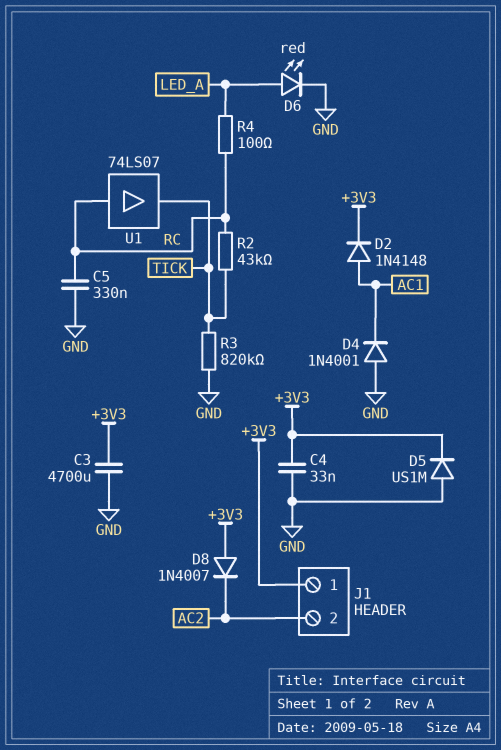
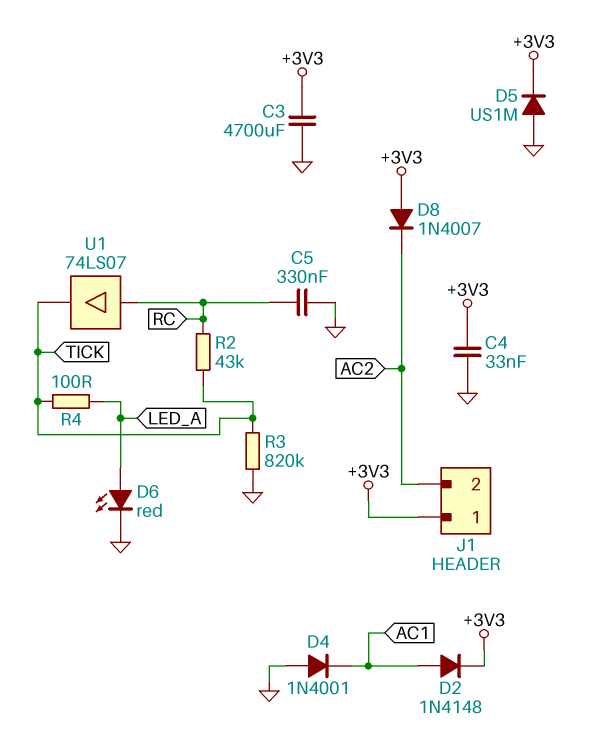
R4: 100 (LED_A, RC) -> 100 (LED_A, TICK)

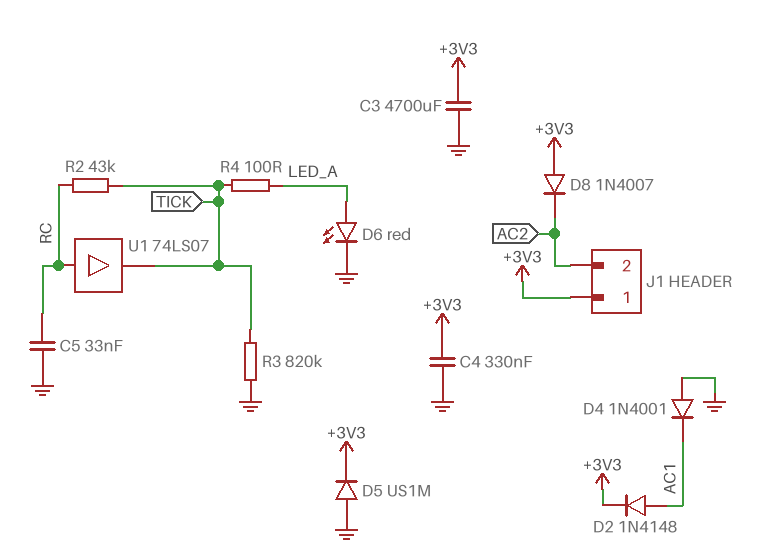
C4: 33nF (+3V3, GND) -> 330nF (+3V3, GND)
C5: 330nF (GND, RC) -> 33nF (GND, RC)

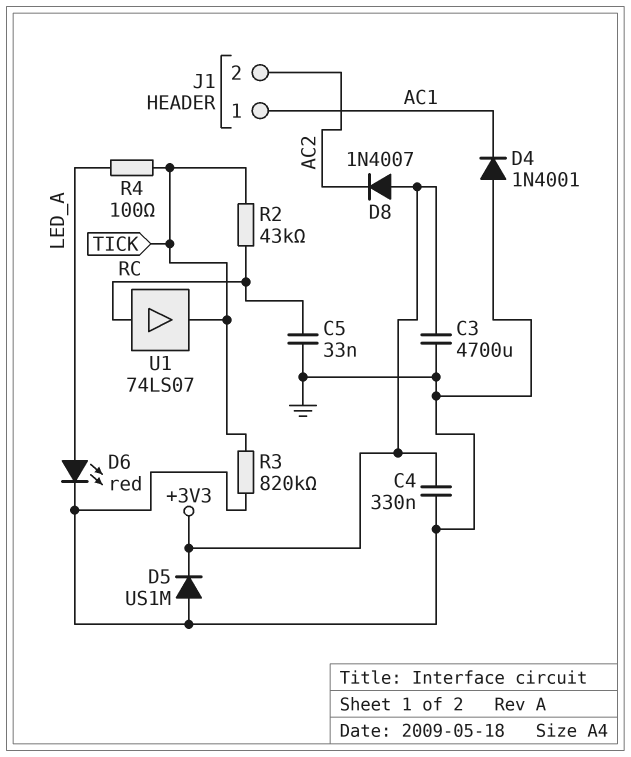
D2: diode 1N4148 (A AC1, K +3V3) -> none
J1 pin 1: +3V3 -> AC1

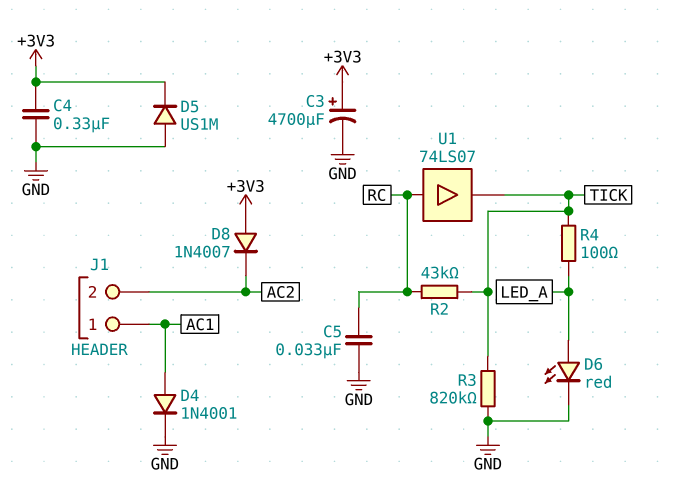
C3: 4700uF (+3V3, GND) -> 4700uF (plus +3V3, minus GND)
D4: diode 1N4001 (A GND, K AC1) -> diode 1N4001 (A AC1, K GND)

